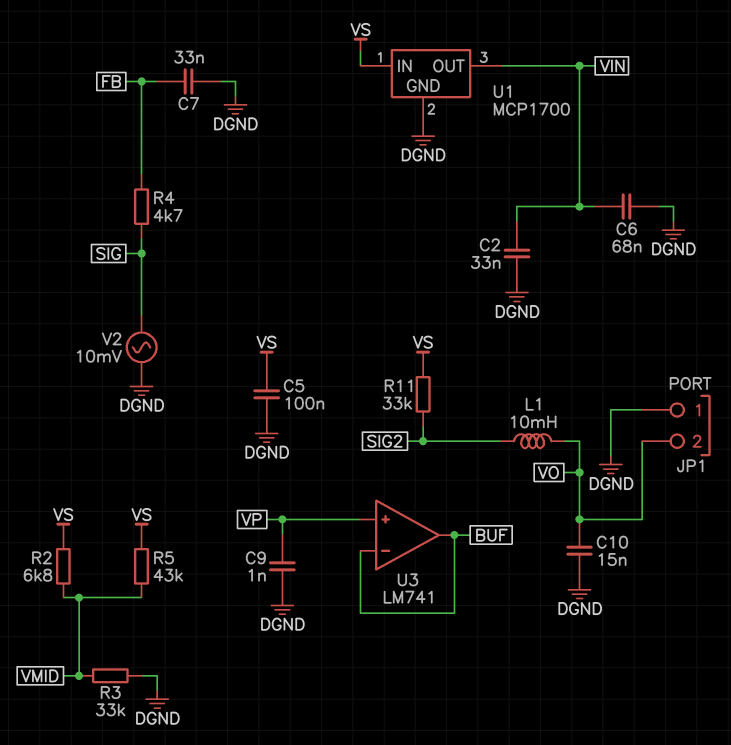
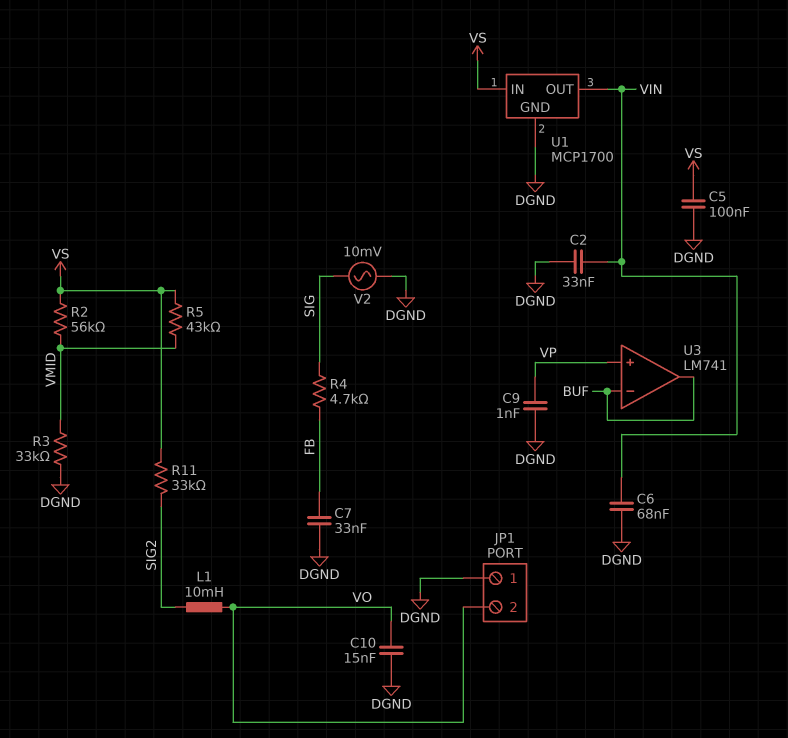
R2: 6.8k (VMID, VS) -> 56k (VMID, VS)

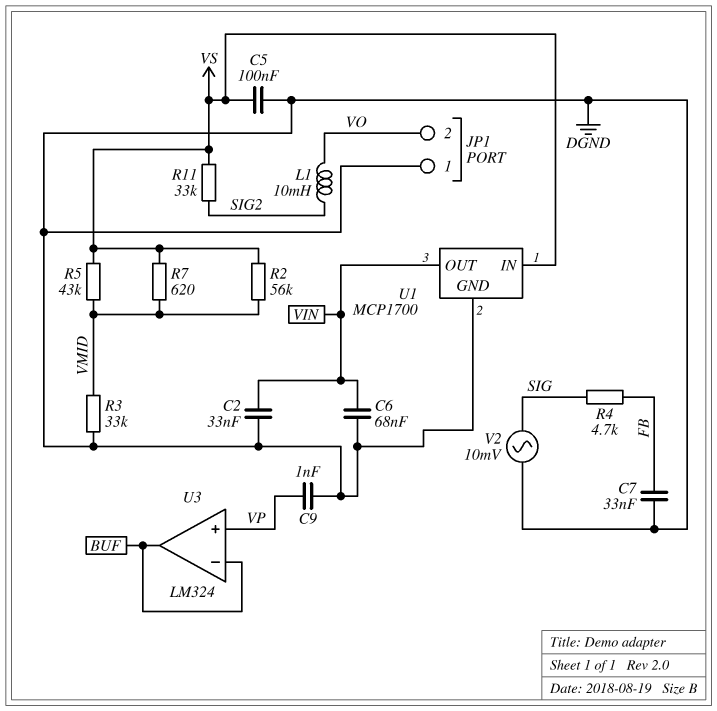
C10: 15nF (DGND, VO) -> none
R7: none -> 620 (VMID, VS)
U3: LM741 -> LM324

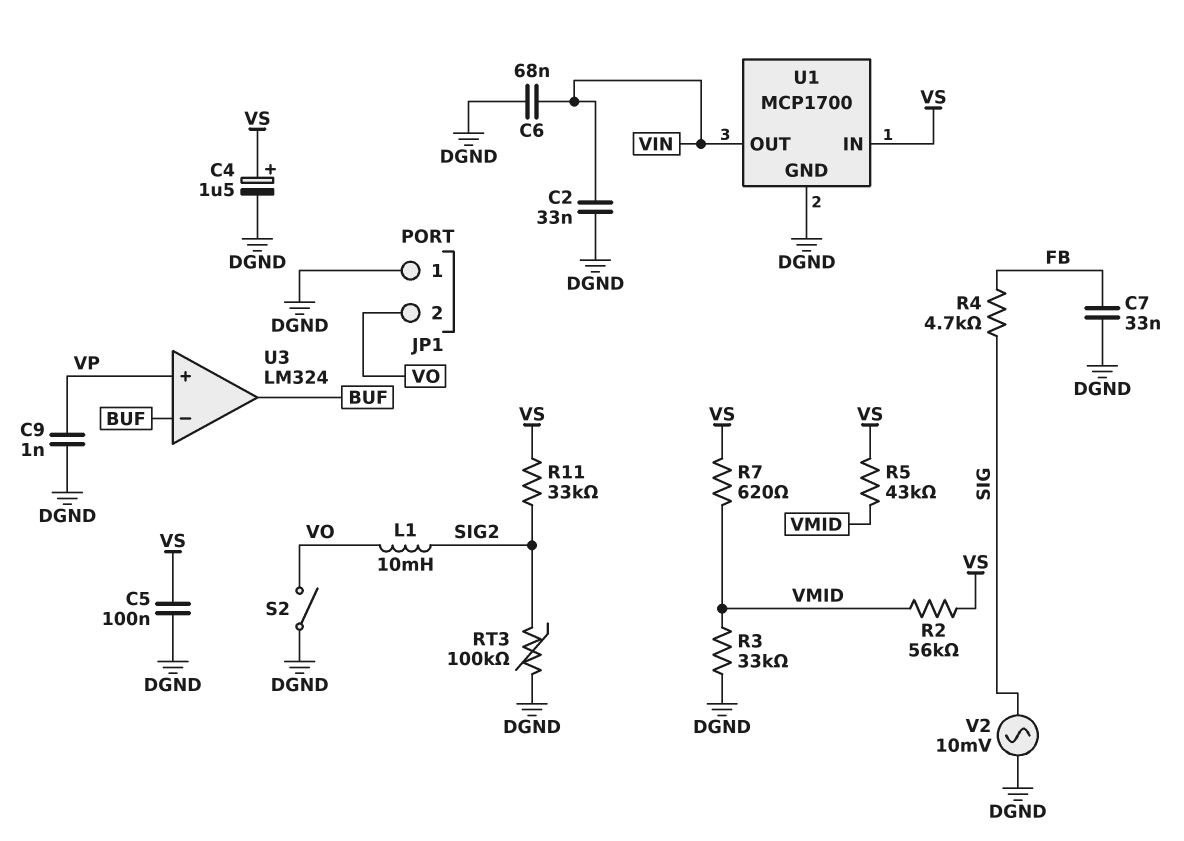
C4: none -> 1.5uF (plus VS, minus DGND)
RT3: none -> 100k (DGND, SIG2)
S2: none -> switch (DGND, VO)

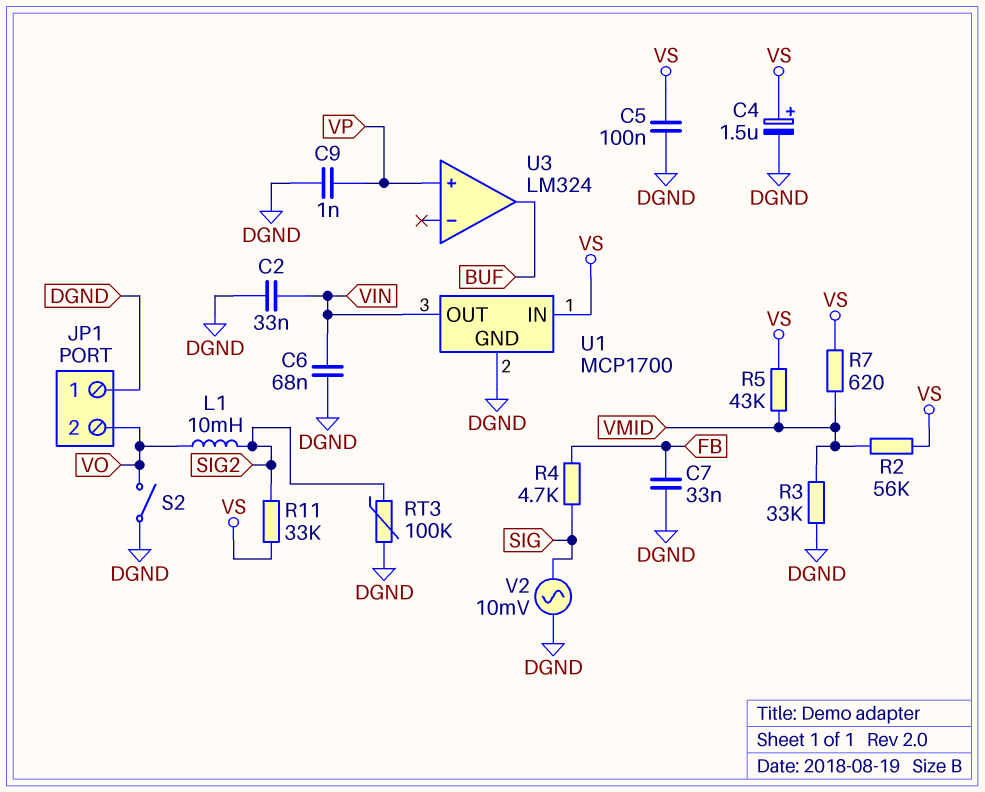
U3 pin in-: BUF -> none

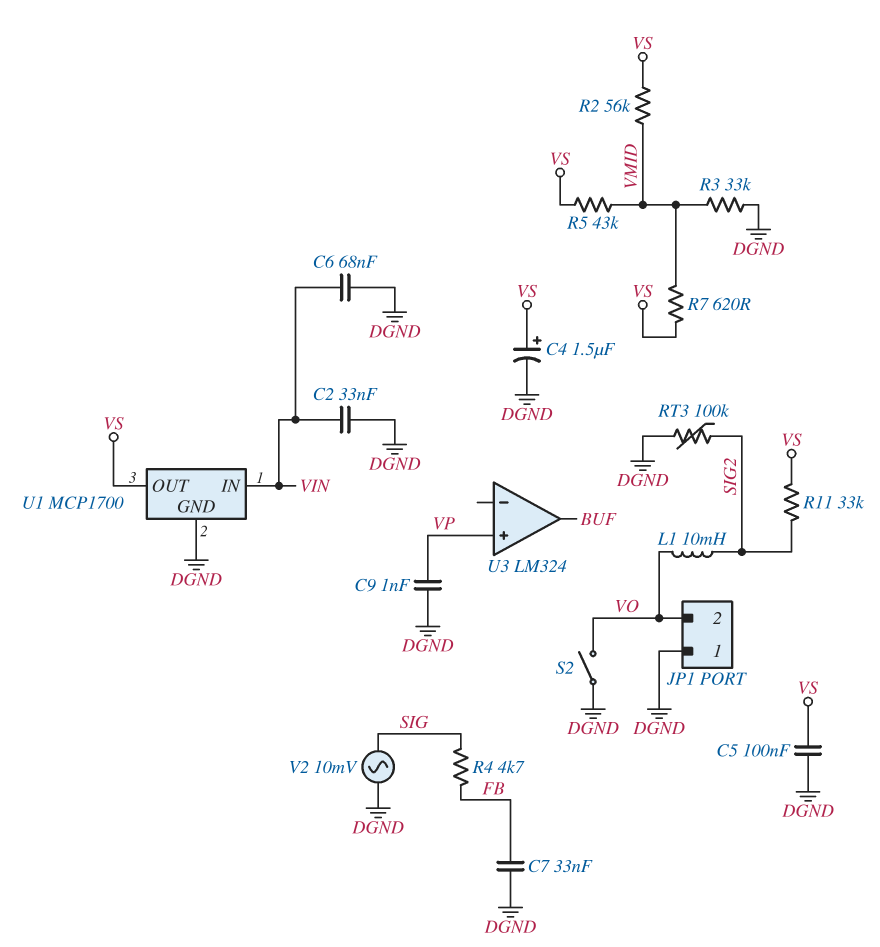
U1 pin IN: VS -> VIN
U1 pin OUT: VIN -> VS

